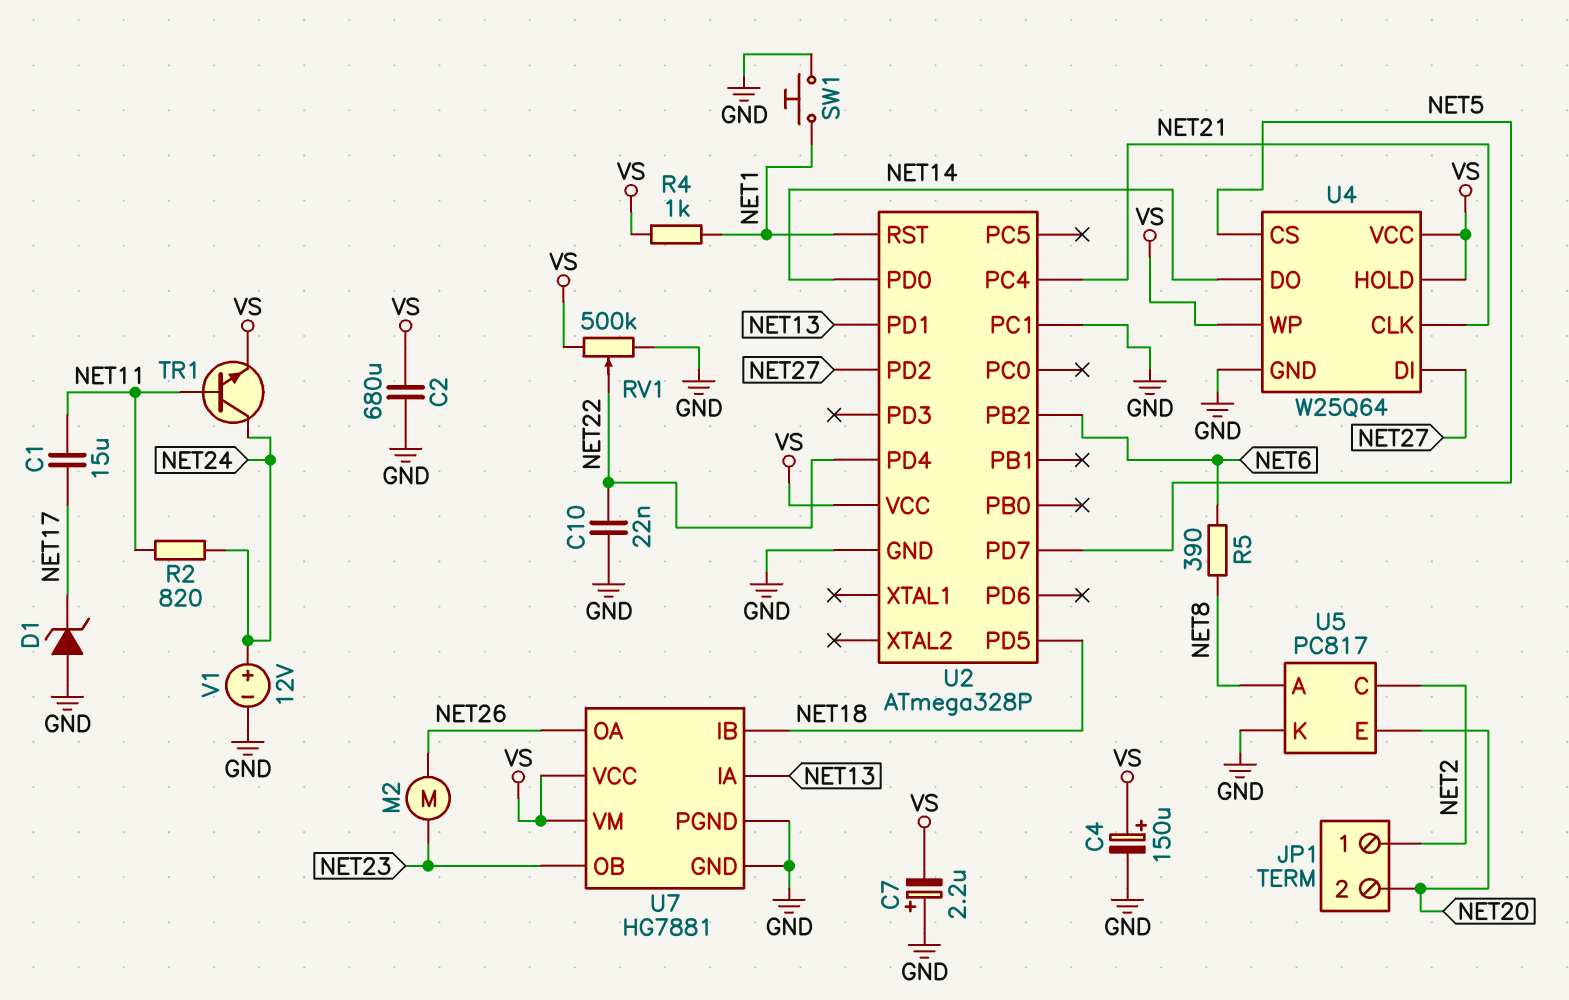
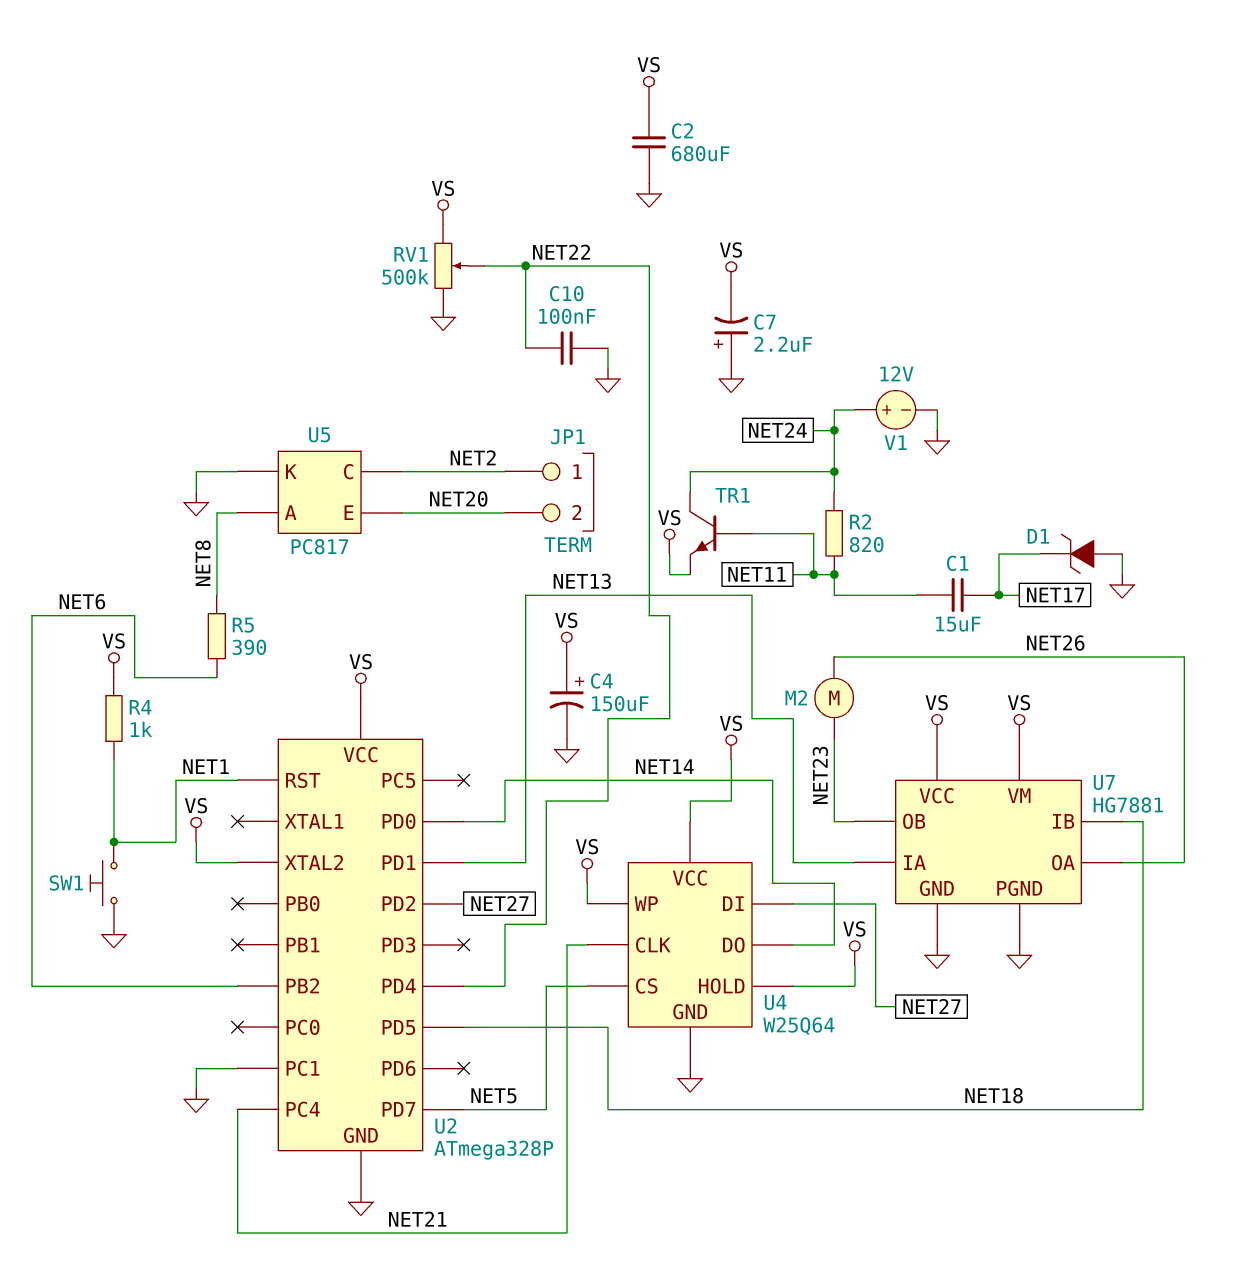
C10: 22nF (GND, NET22) -> 100nF (GND, NET22)
U2 pin XTAL2: none -> VS

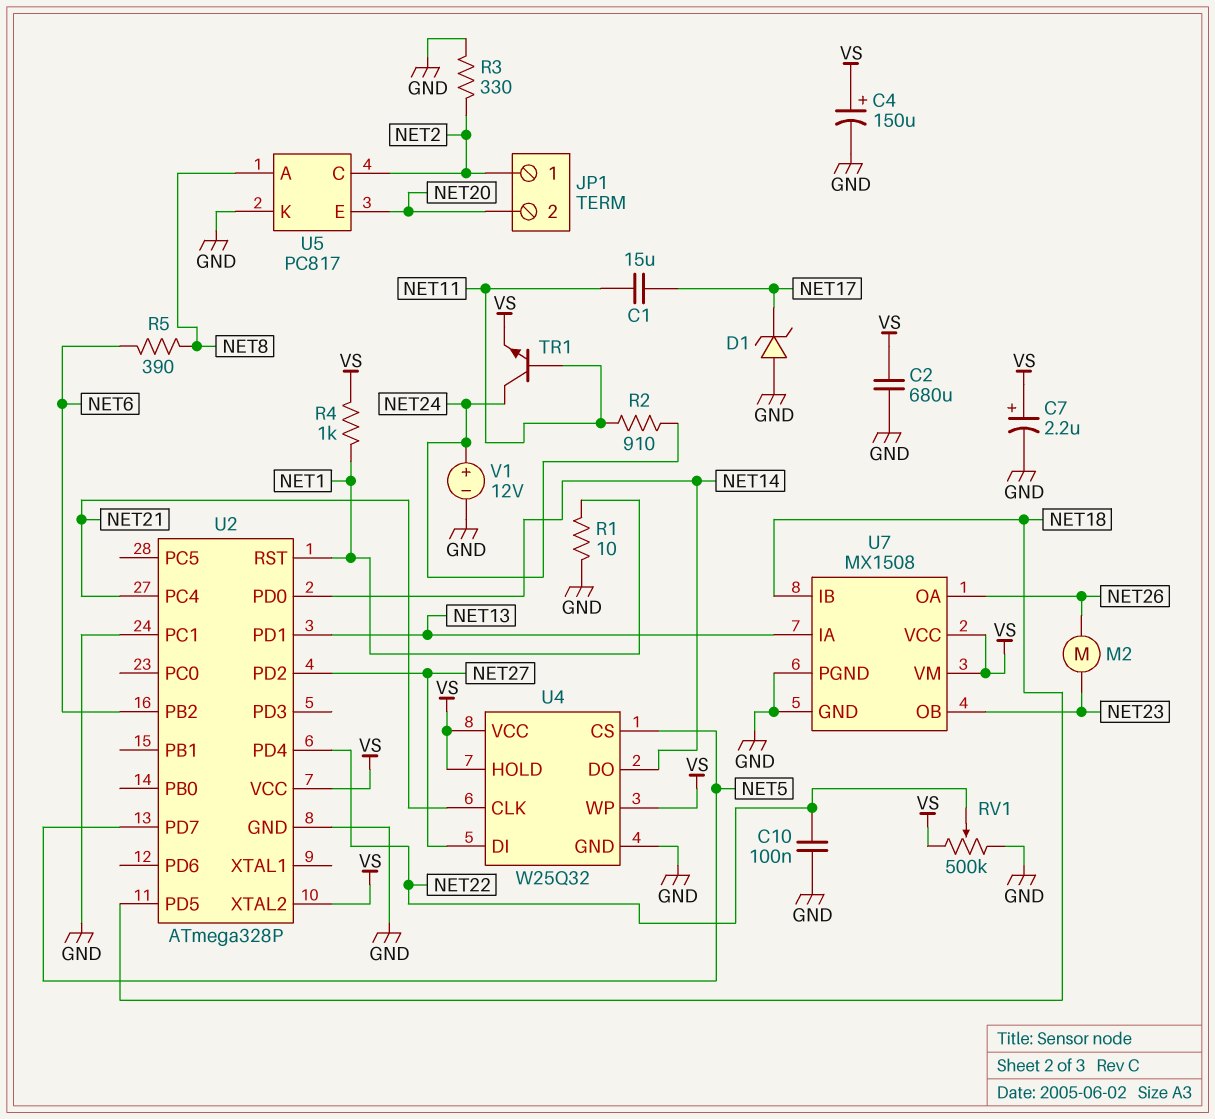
C7: 2.2uF (plus GND, minus VS) -> 2.2uF (plus VS, minus GND)
R1: none -> 10 (GND, NET1)
R2: 820 (NET11, NET24) -> 910 (NET11, NET24)
R3: none -> 330 (GND, NET2)
SW1: button (GND, NET1) -> none
U4: W25Q64 -> W25Q32
U7: HG7881 -> MX1508

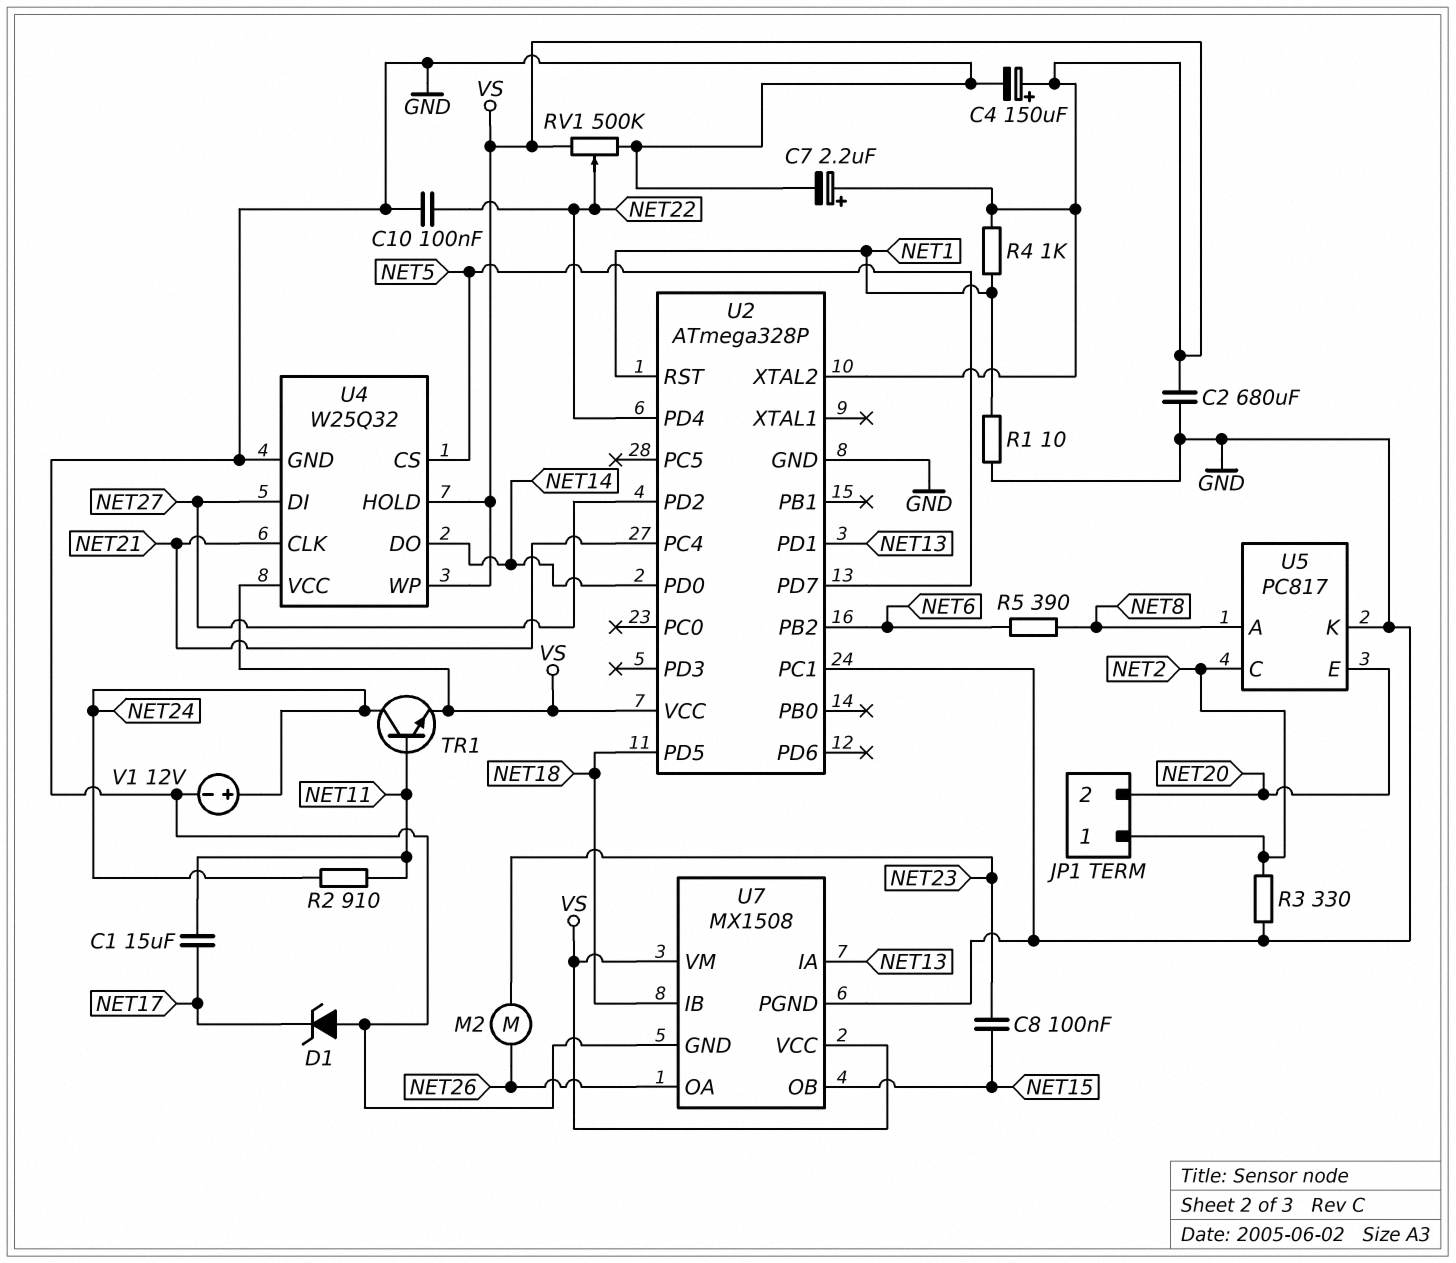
C8: none -> 100nF (NET15, NET23)
U7 pin OB: NET23 -> NET15

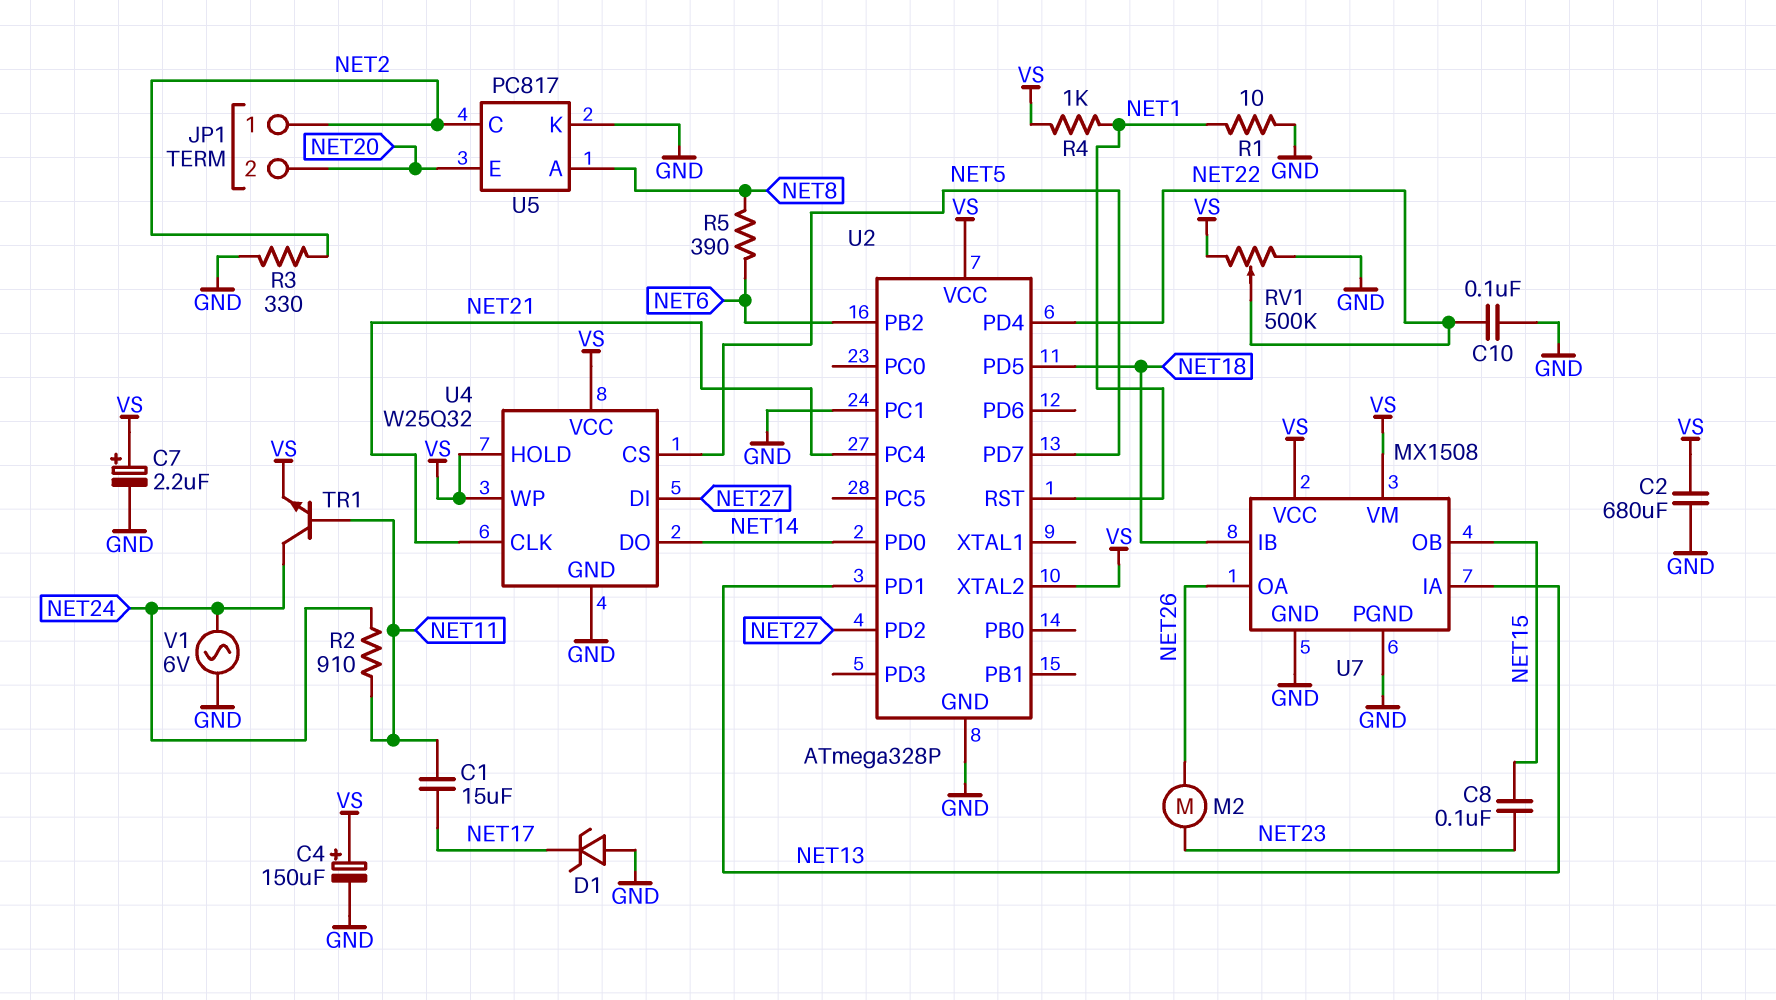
V1: 12V (plus NET24, minus GND) -> AC 6V (GND, NET24)

